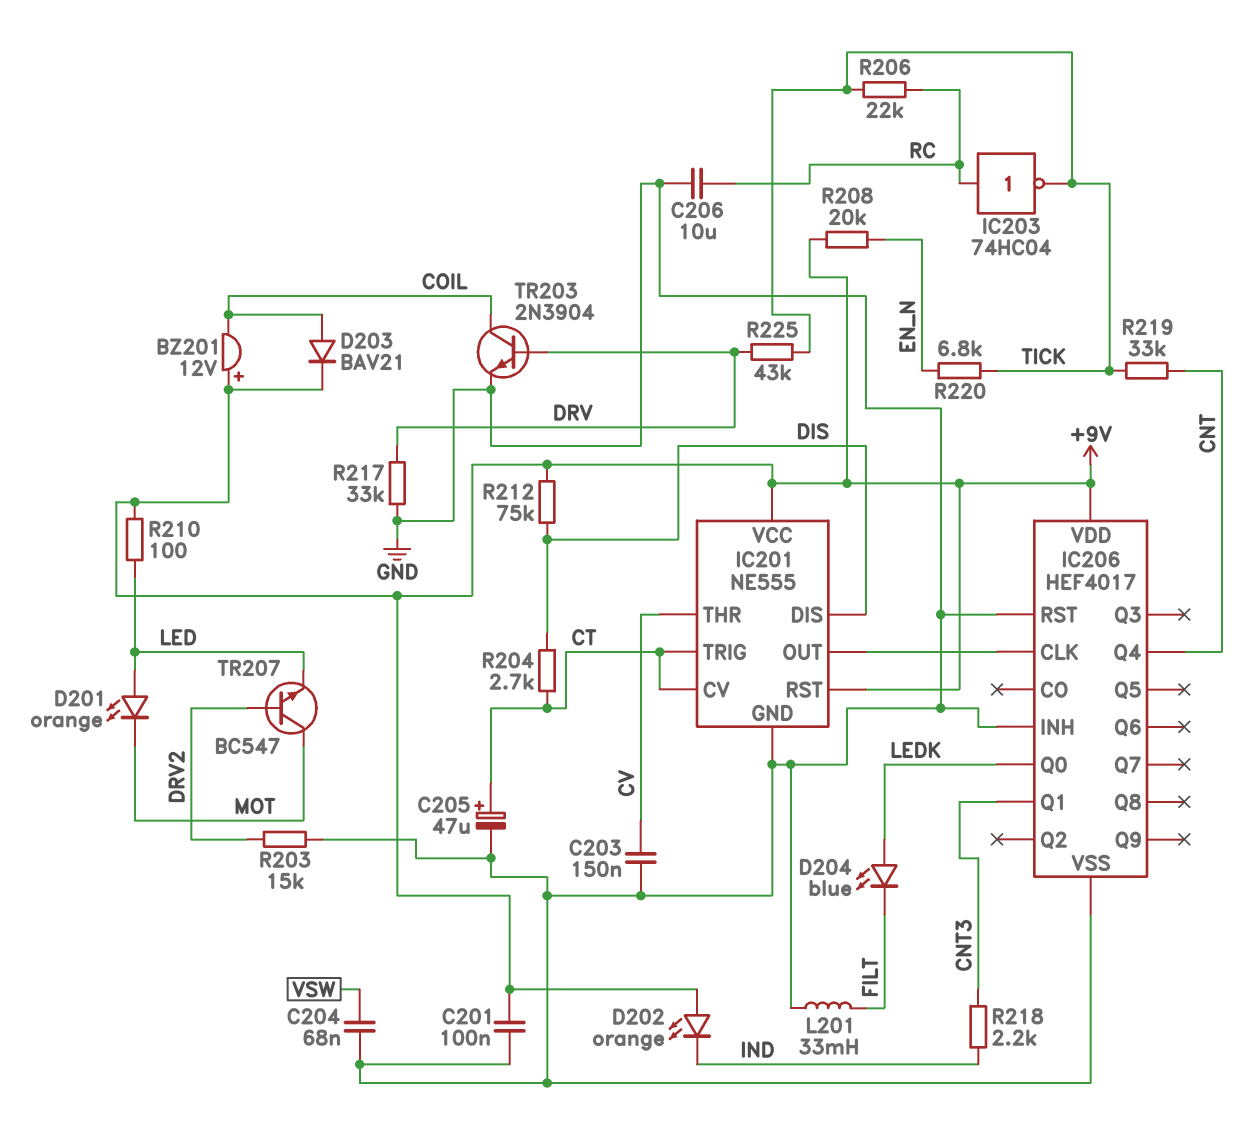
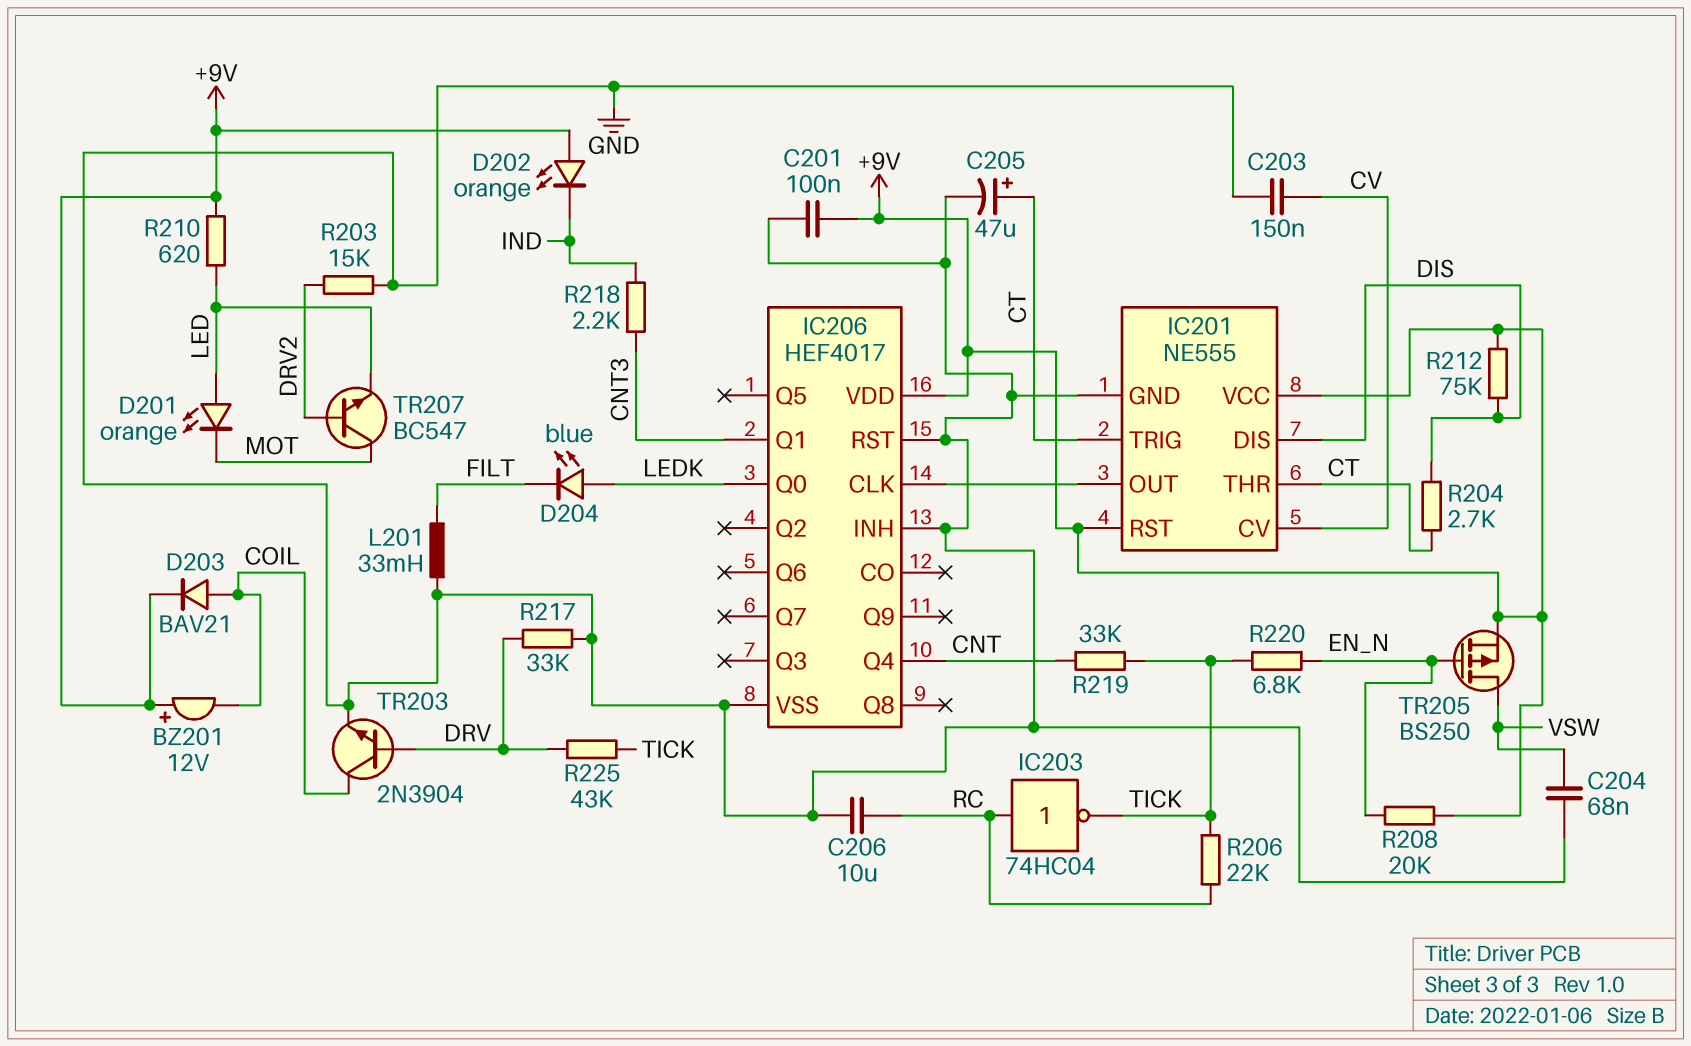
IC201 pin CV: CT -> CV
IC201 pin THR: CV -> CT
R210: 100 (+9V, LED) -> 620 (+9V, LED)
TR205: none -> PMOS BS250 (G EN_N, D VSW, S +9V)

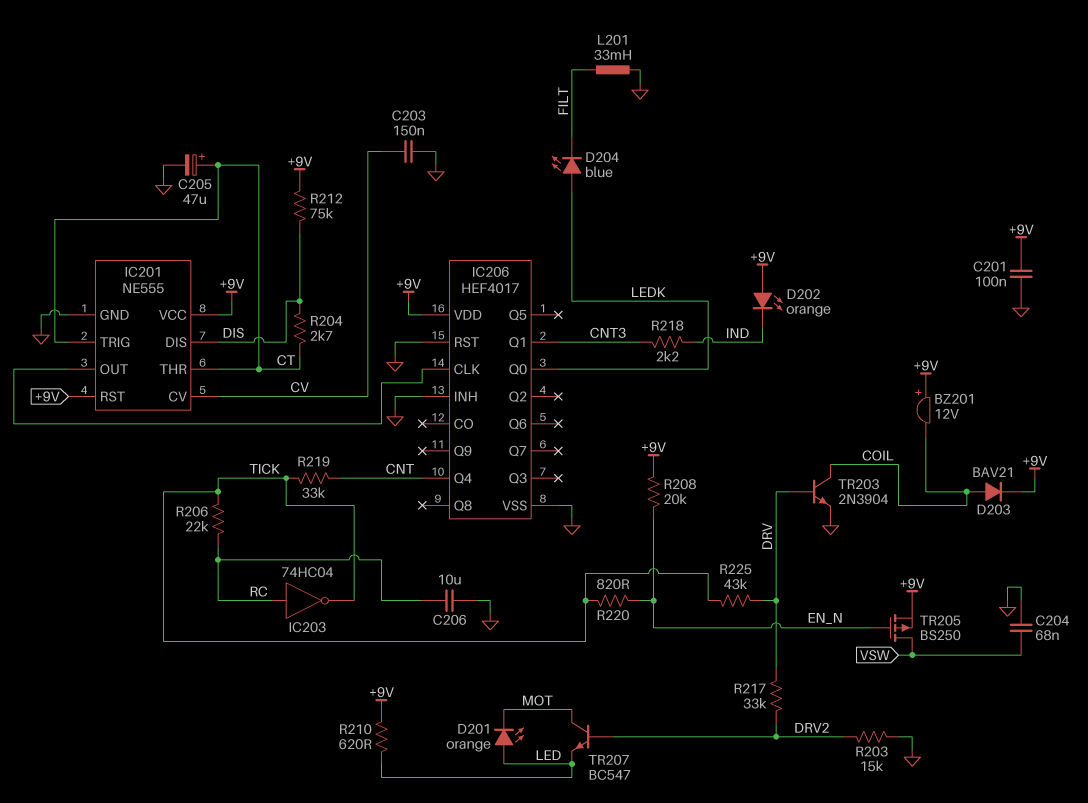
R217: 33k (DRV, GND) -> 33k (DRV, DRV2)
R220: 6.8k (EN_N, TICK) -> 820 (EN_N, TICK)

